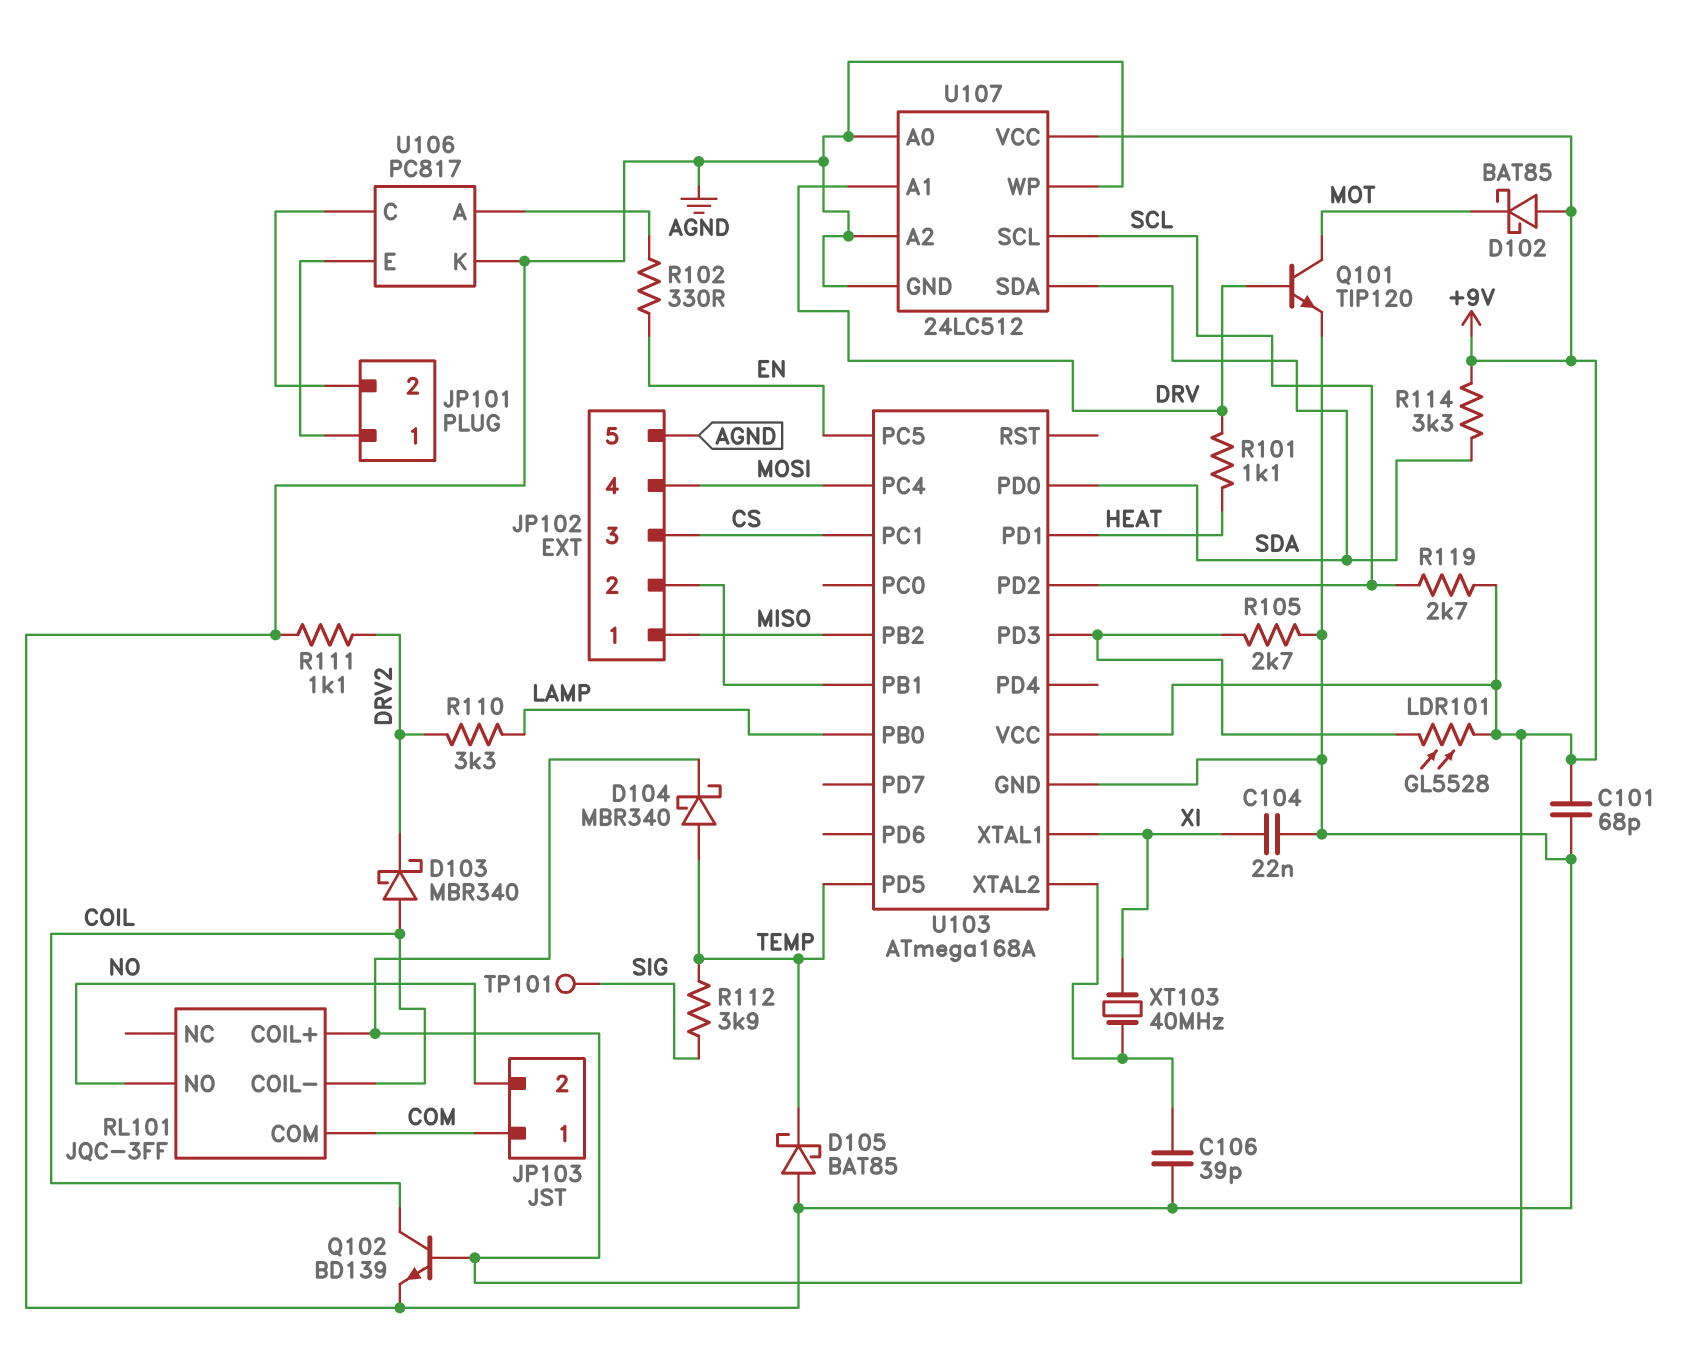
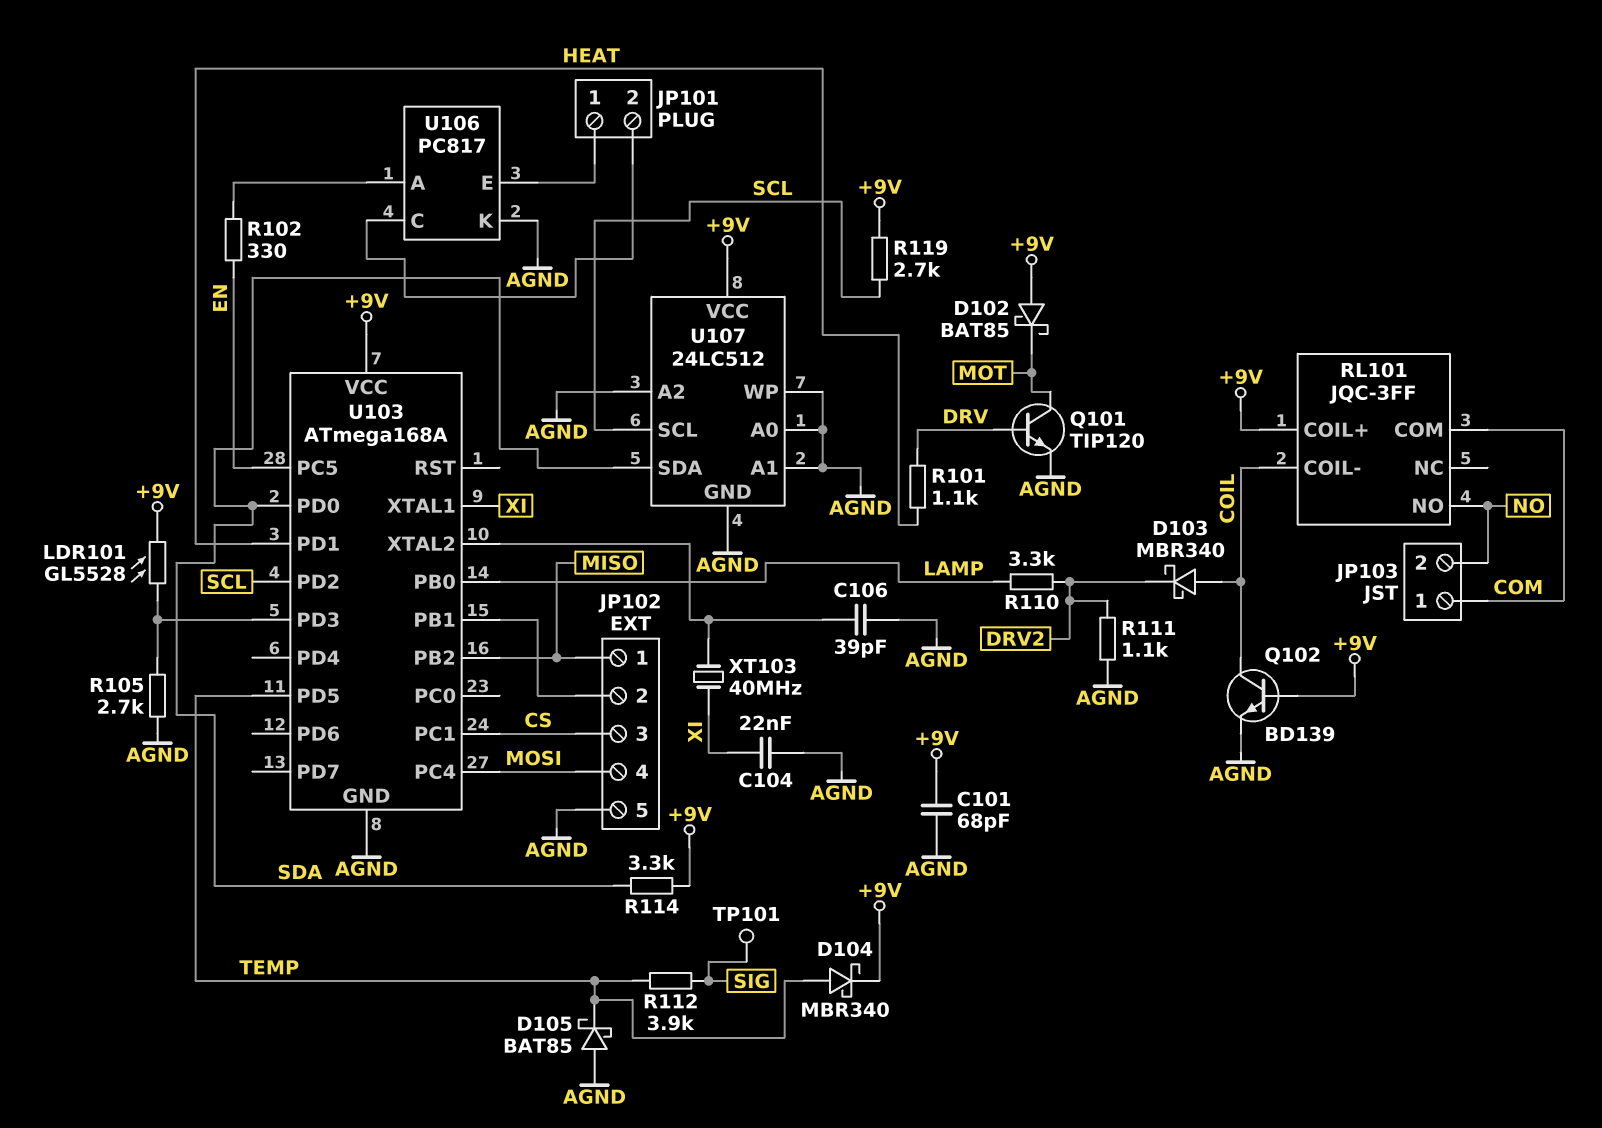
U107 pin A1: DRV -> AGND

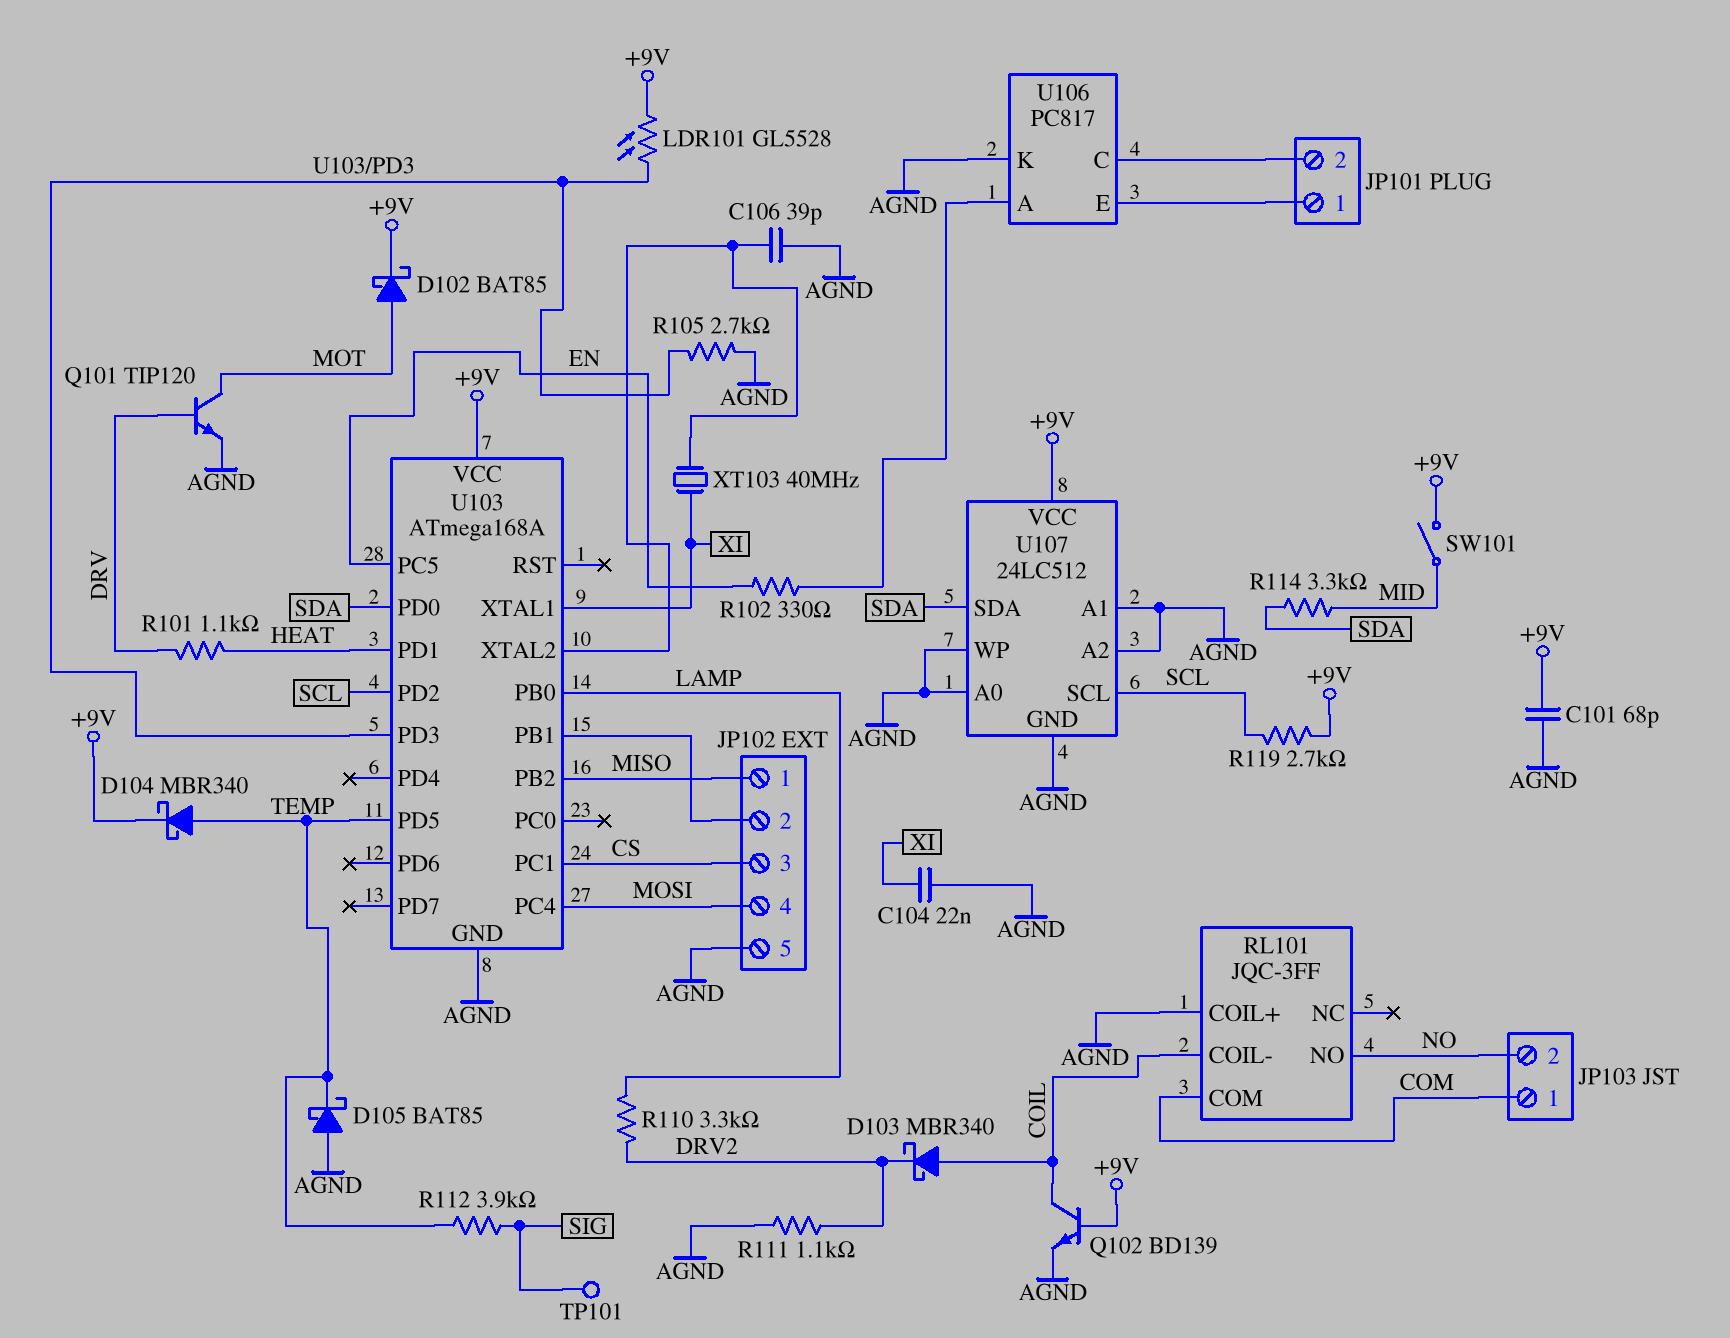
D102: schottky BAT85 (A +9V, K MOT) -> schottky BAT85 (A MOT, K +9V)
R114: 3.3k (+9V, SDA) -> 3.3k (MID, SDA)
RL101 pin COIL+: +9V -> AGND
SW101: none -> switch (+9V, MID)

